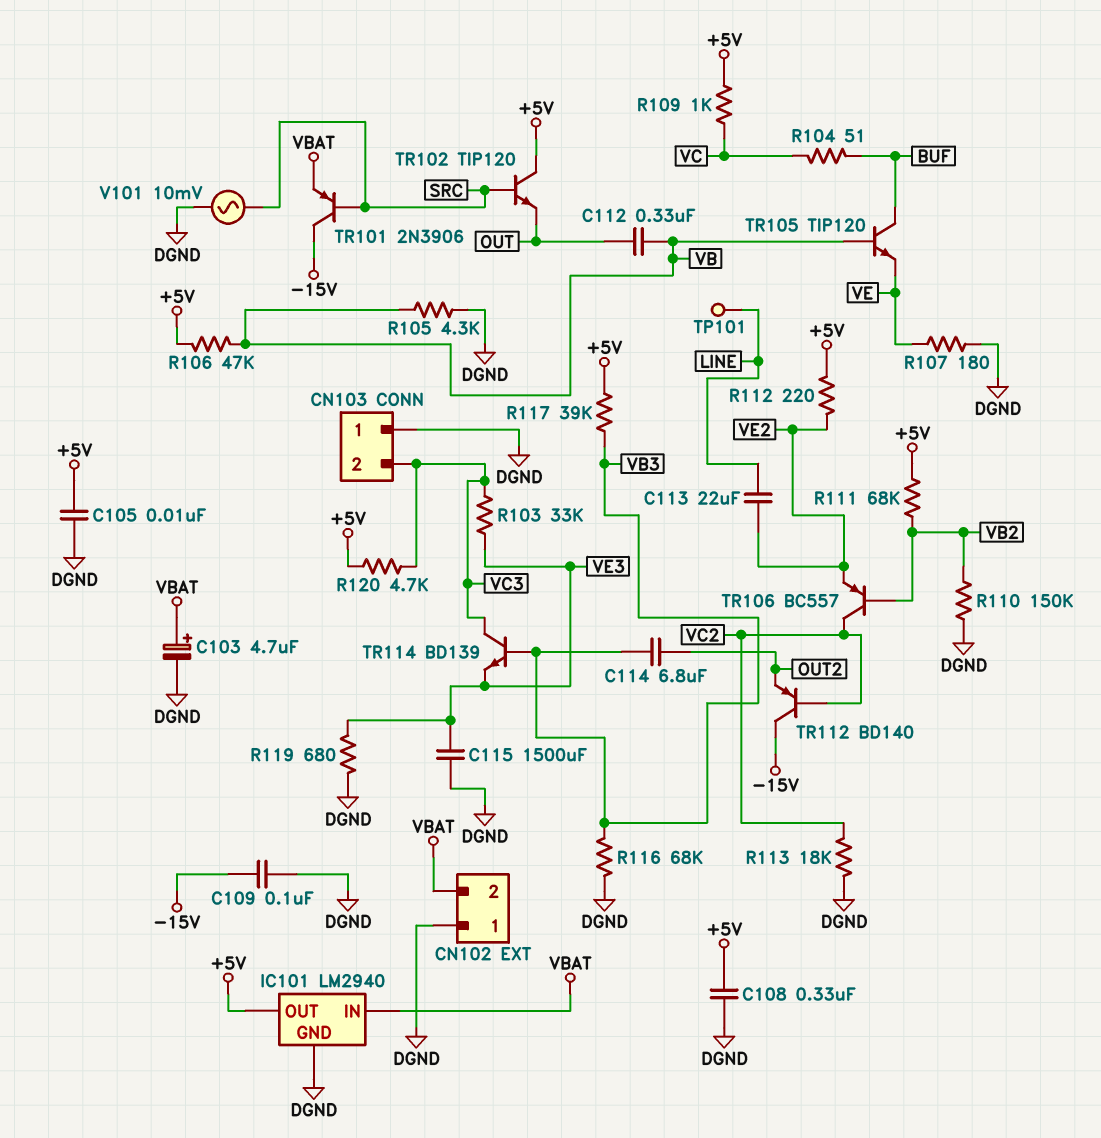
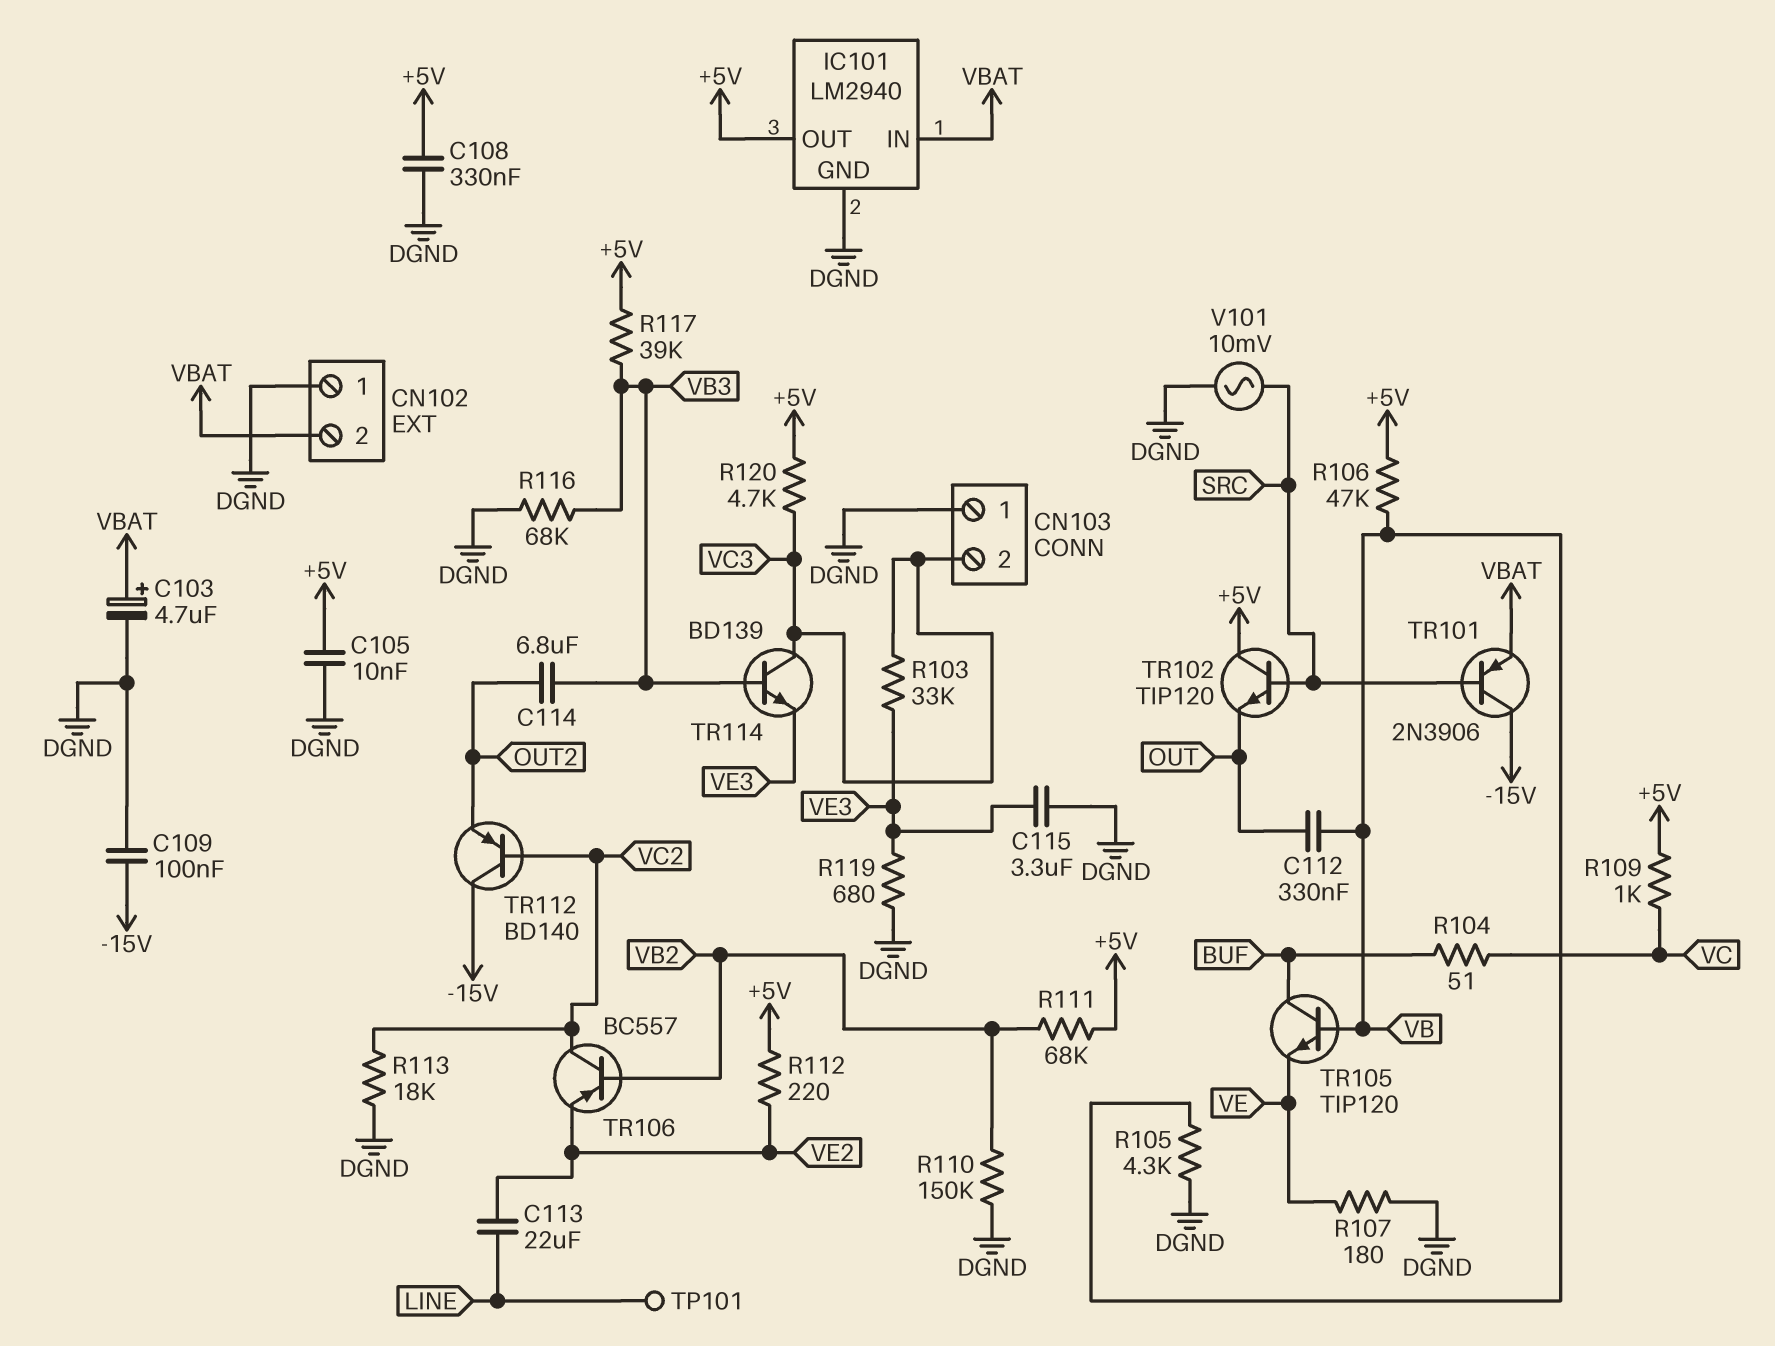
C115: 1500uF (DGND, VE3) -> 3.3uF (DGND, VE3)

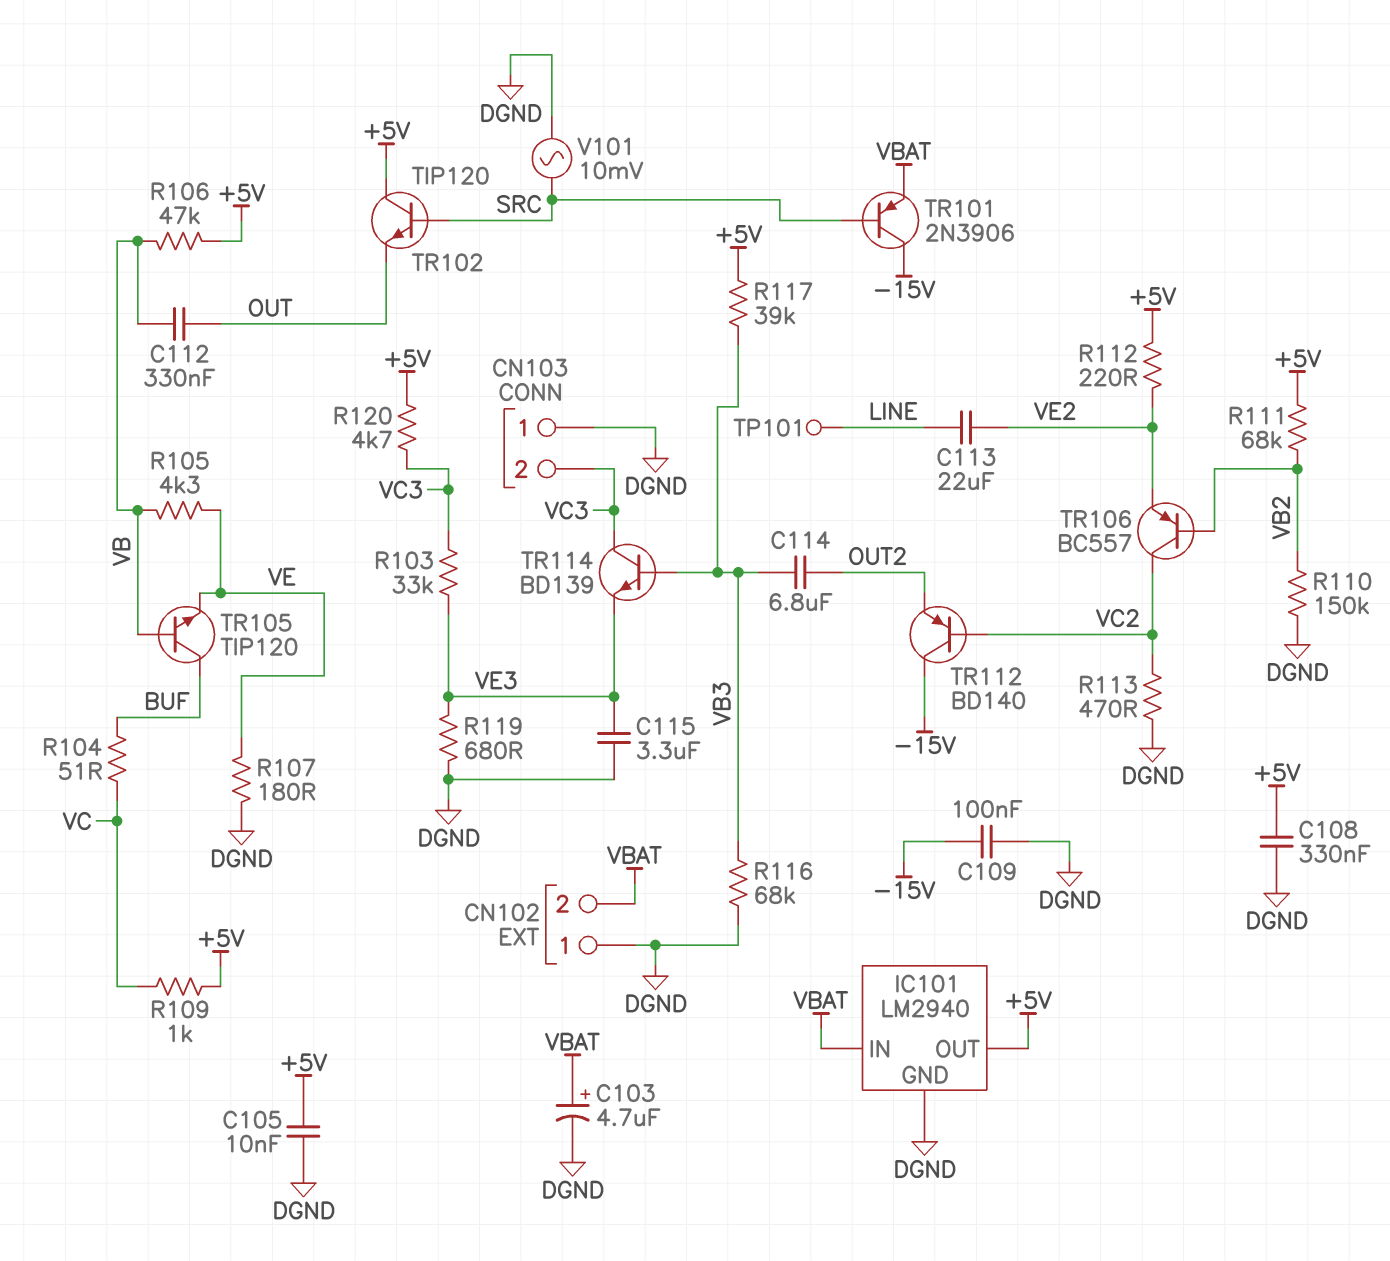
R105: 4.3k (DGND, VB) -> 4.3k (VB, VE)
R113: 18k (DGND, VC2) -> 470 (DGND, VC2)

